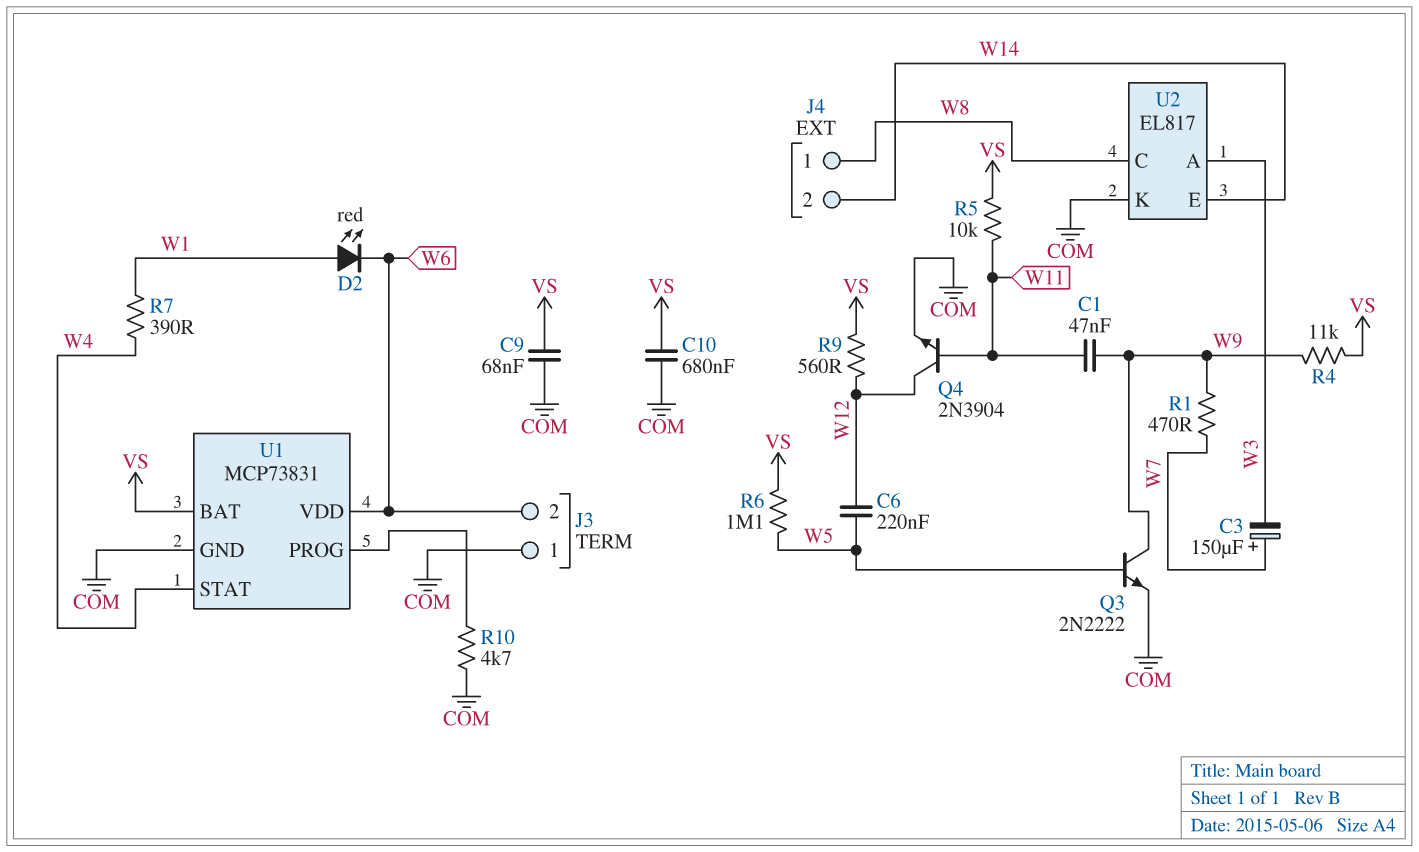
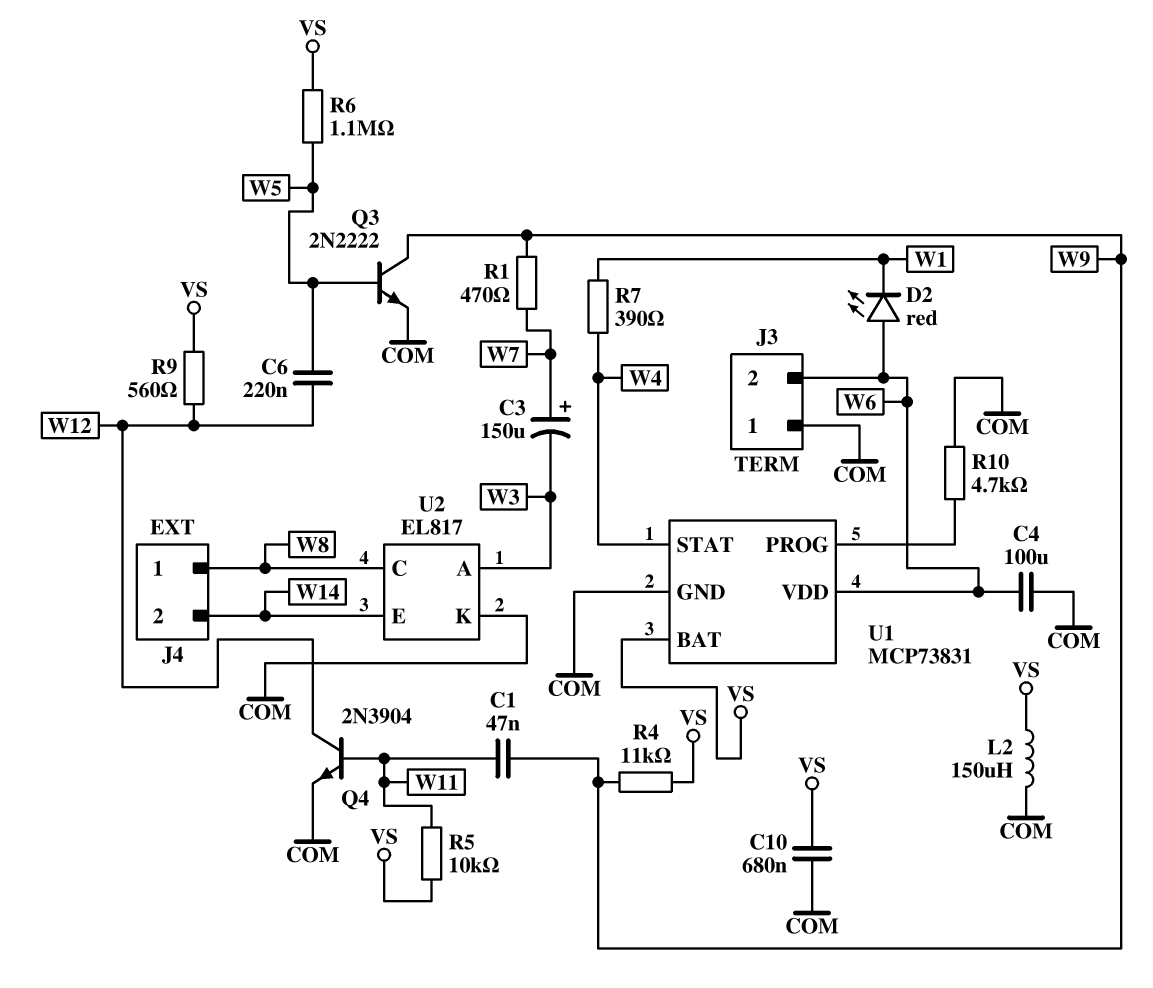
C4: none -> 100uF (COM, W6)
C9: 68nF (COM, VS) -> none
D2: LED red (A W1, K W6) -> LED red (A W6, K W1)
L2: none -> 150uH (COM, VS)

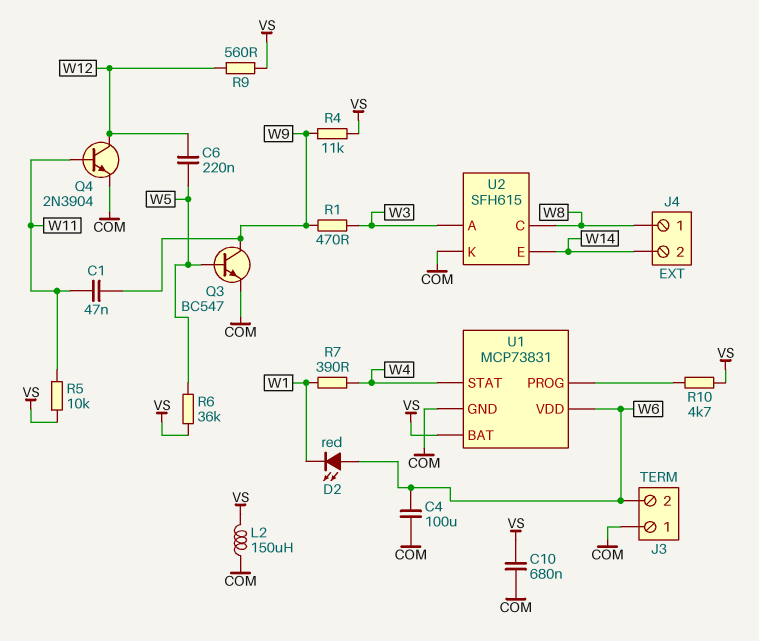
C3: 150uF (plus W7, minus W3) -> none
Q3: NPN 2N2222 (B W5, C W9, E COM) -> NPN BC547 (B W5, C W9, E COM)
R1: 470 (W7, W9) -> 470 (W3, W9)
R6: 1.1M (VS, W5) -> 36k (VS, W5)
R10: 4.7k (COM, U1/PROG) -> 4.7k (U1/PROG, VS)
U2: EL817 -> SFH615

